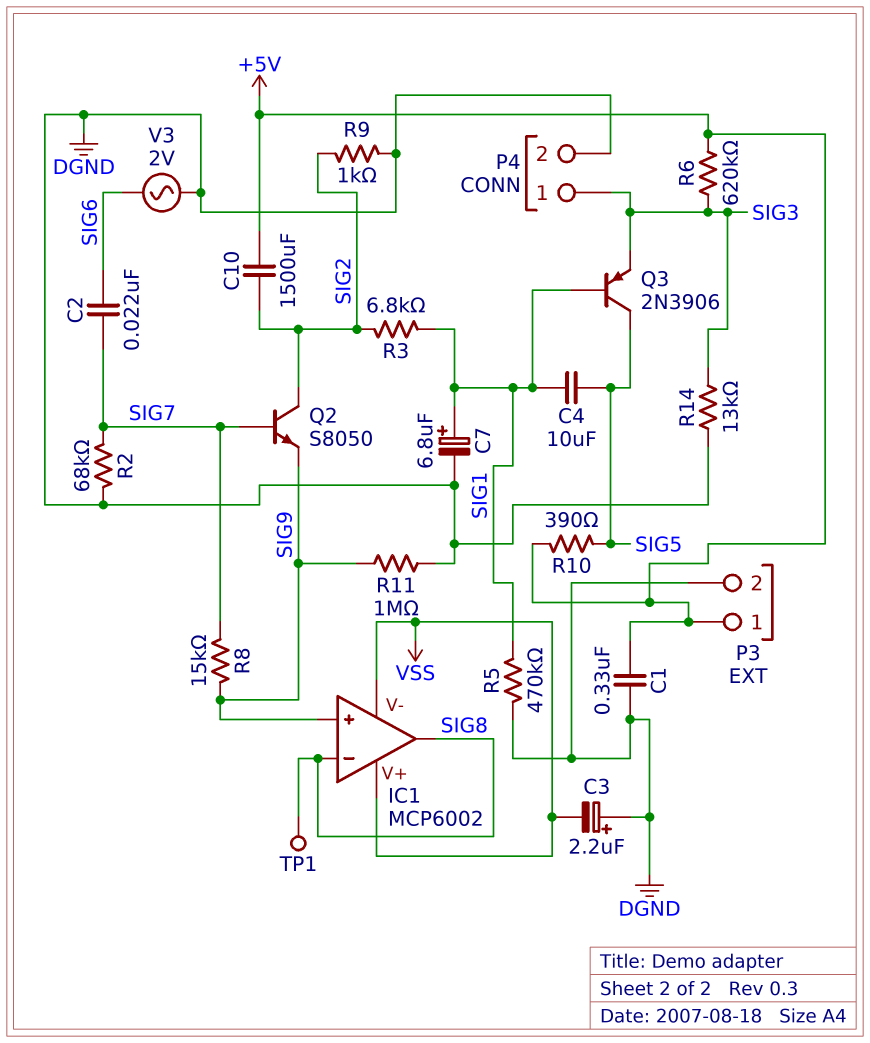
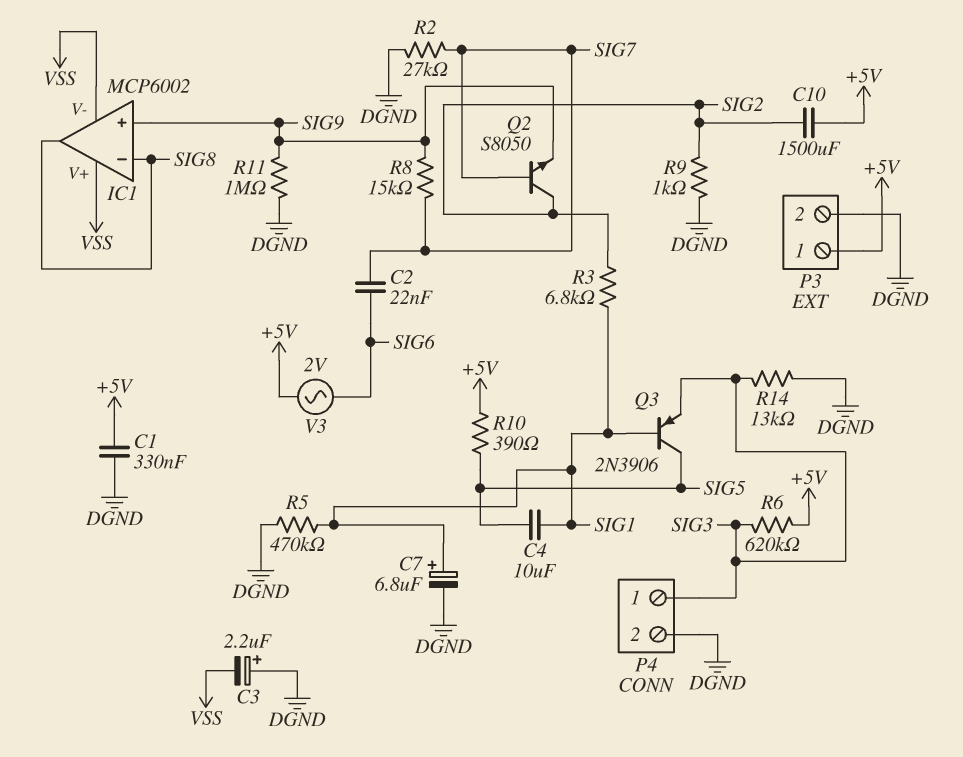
R2: 68k (DGND, SIG7) -> 27k (DGND, SIG7)
TP1: test point (SIG8) -> none
V3: AC 2V (DGND, SIG6) -> AC 2V (+5V, SIG6)

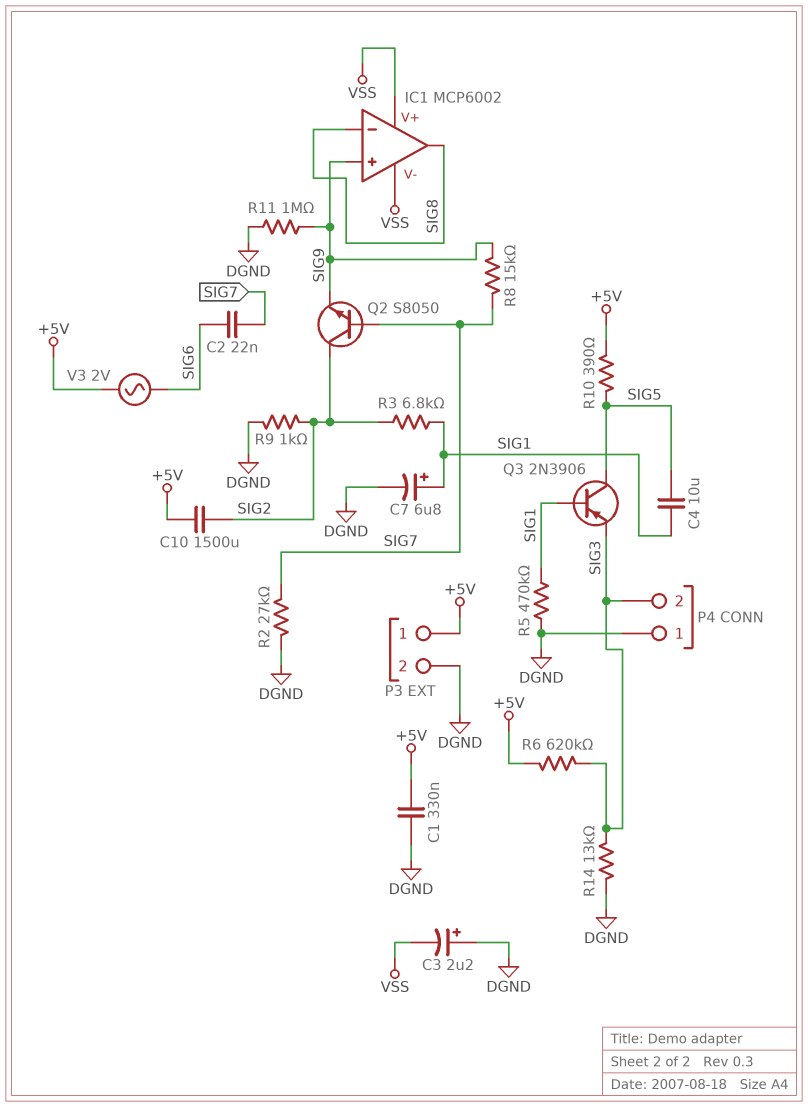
P4 pin 1: SIG3 -> DGND
P4 pin 2: DGND -> SIG3

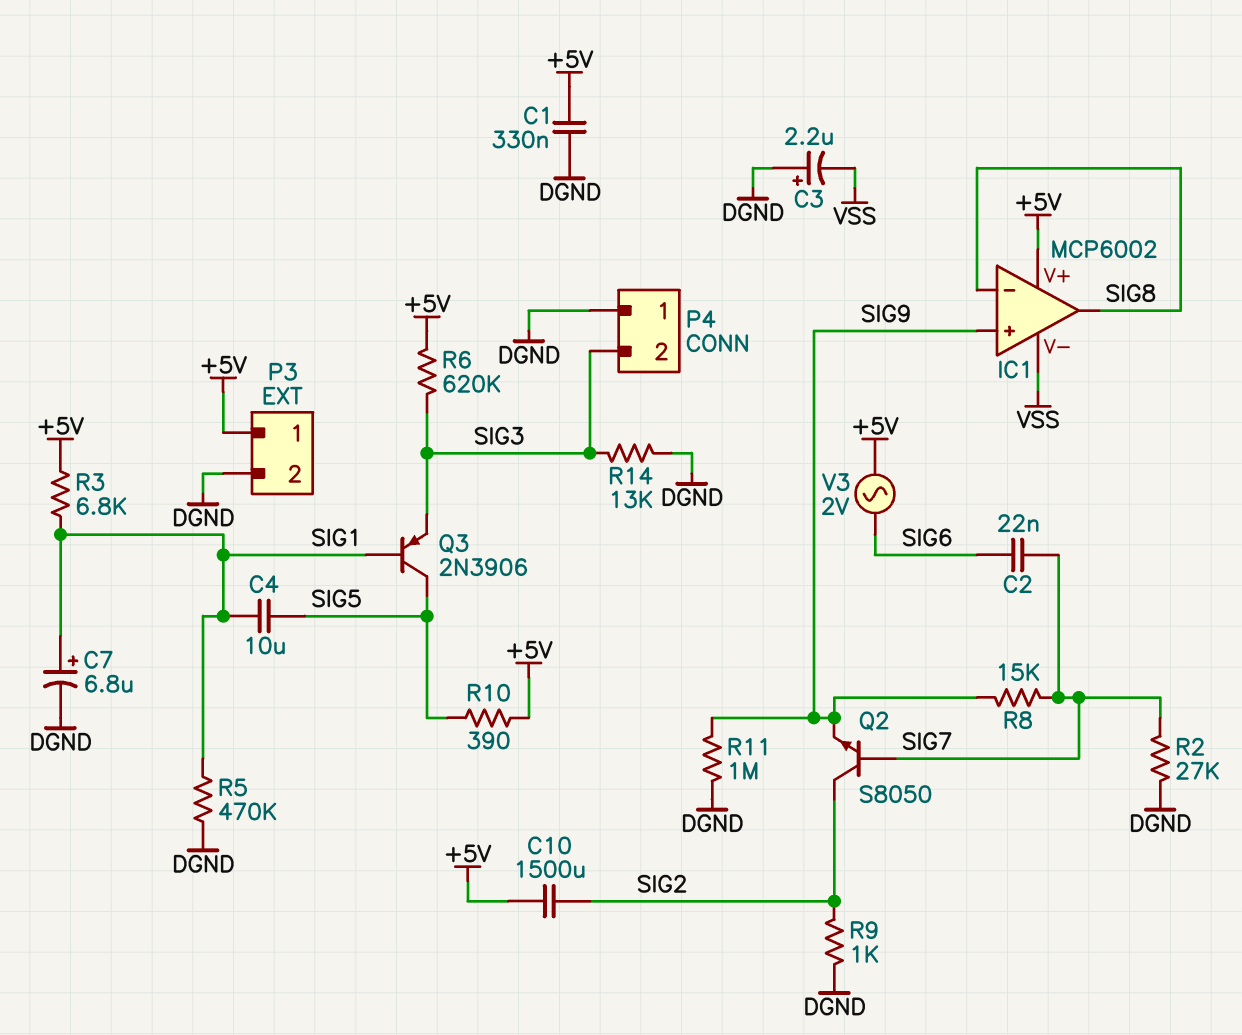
IC1 pin V+: VSS -> +5V
R3: 6.8k (SIG1, SIG2) -> 6.8k (+5V, SIG1)

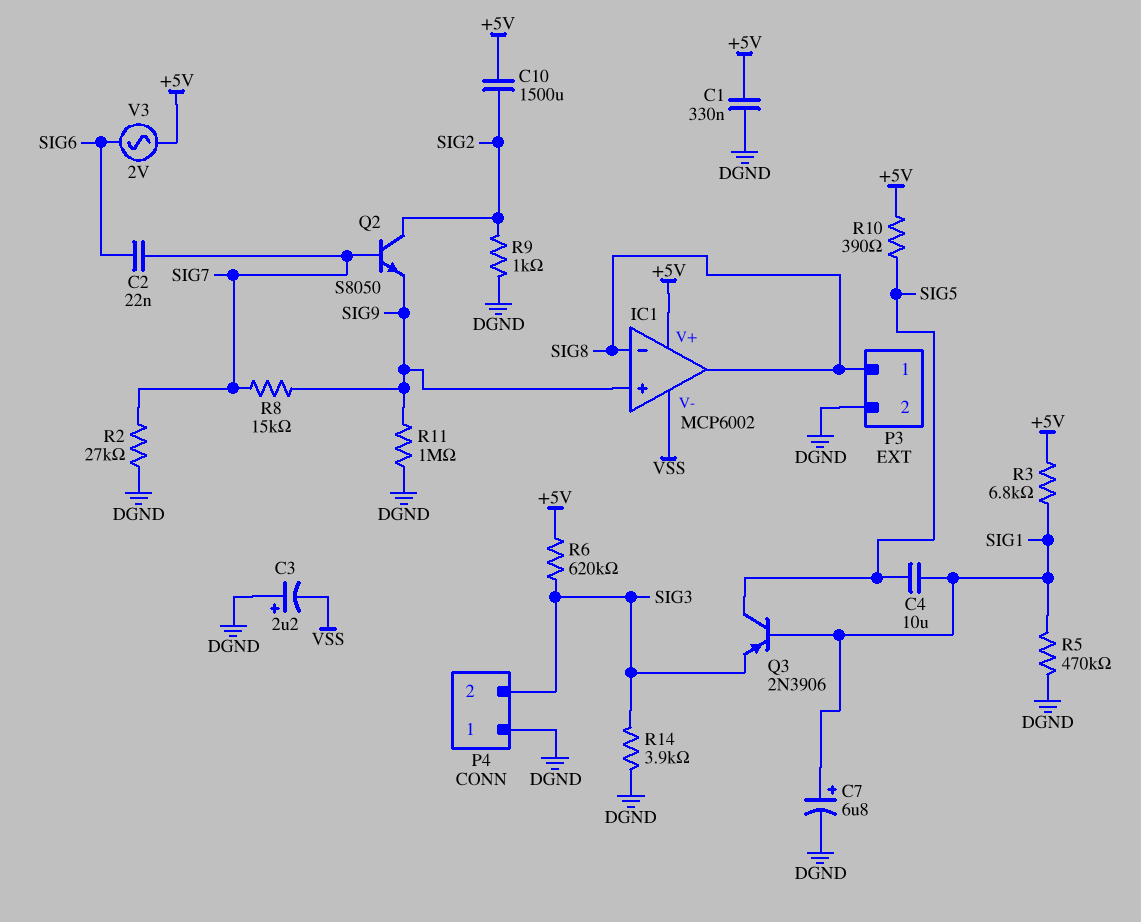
P3 pin 1: +5V -> SIG8
R14: 13k (DGND, SIG3) -> 3.9k (DGND, SIG3)

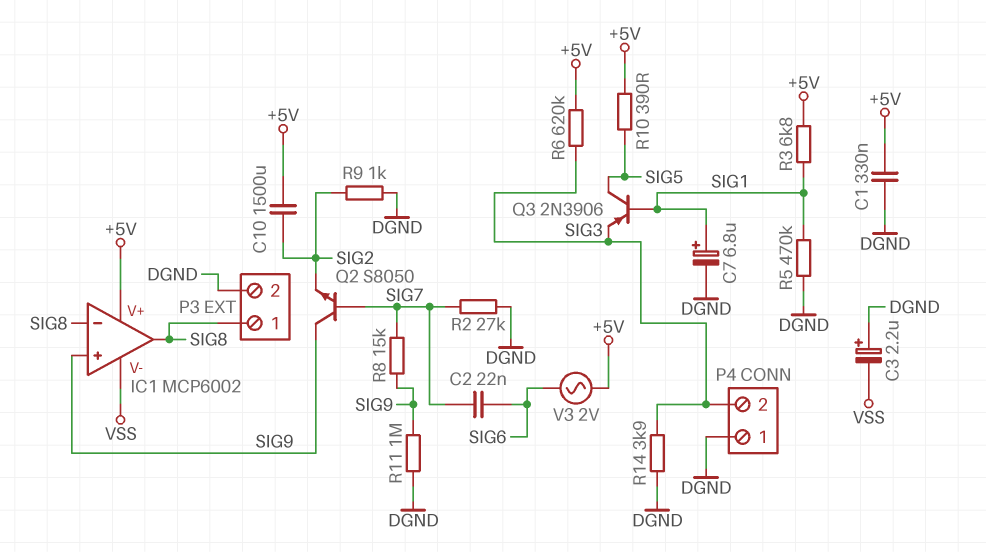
C4: 10uF (SIG1, SIG5) -> none
Q2: NPN S8050 (B SIG7, C SIG2, E SIG9) -> NPN S8050 (B SIG7, C SIG9, E SIG2)

